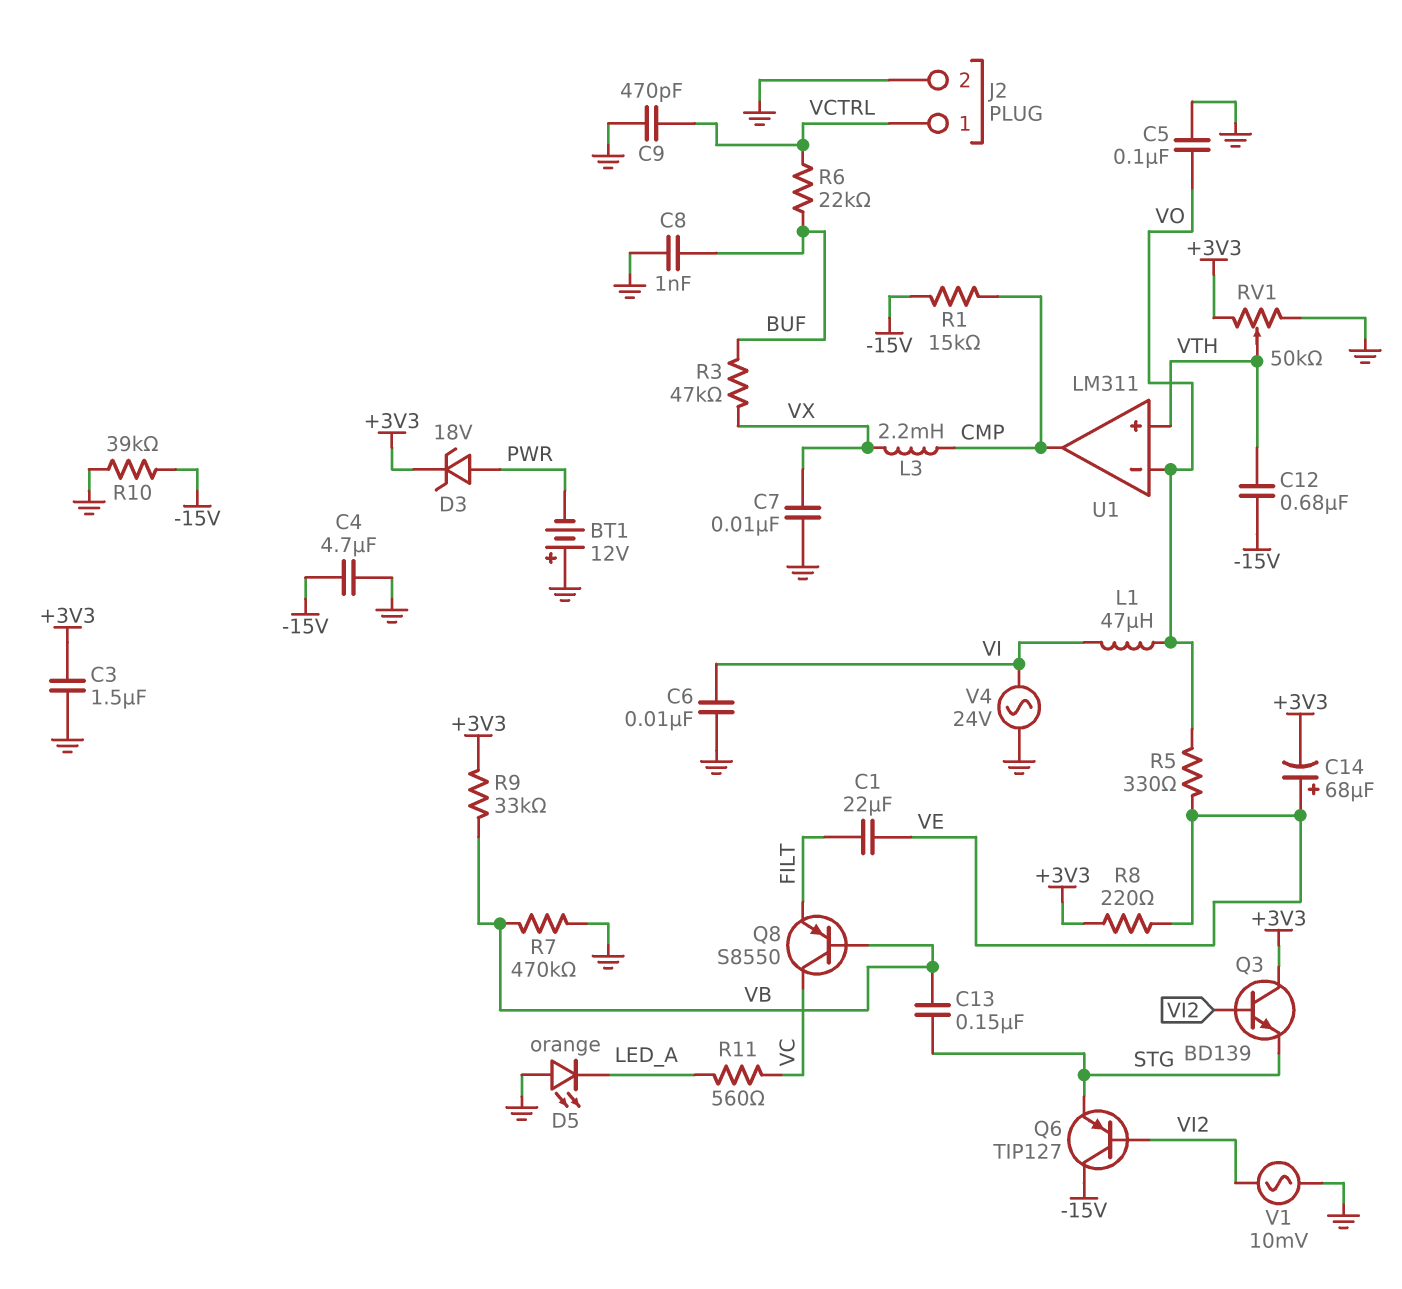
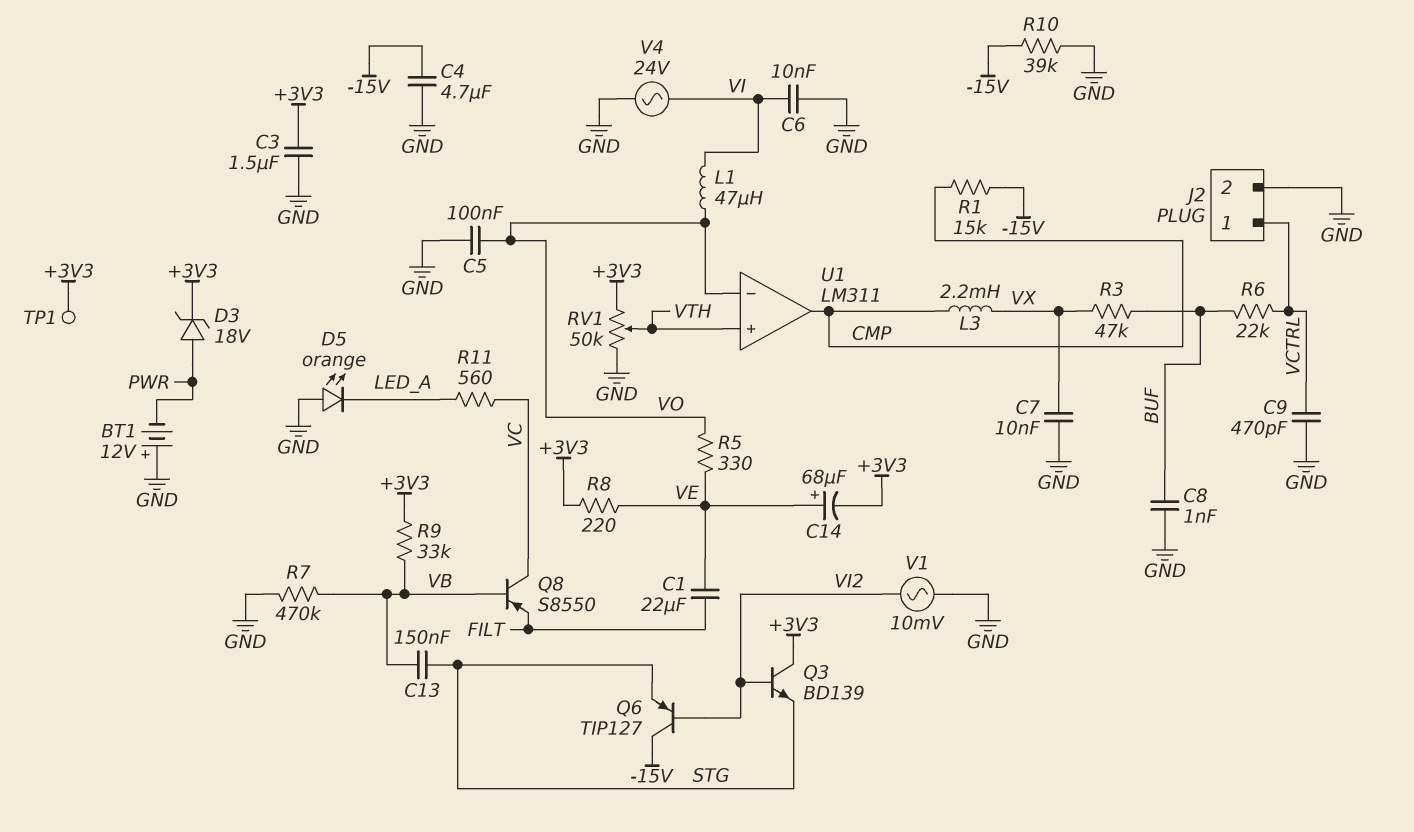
C12: 680nF (-15V, VTH) -> none
TP1: none -> test point (+3V3)

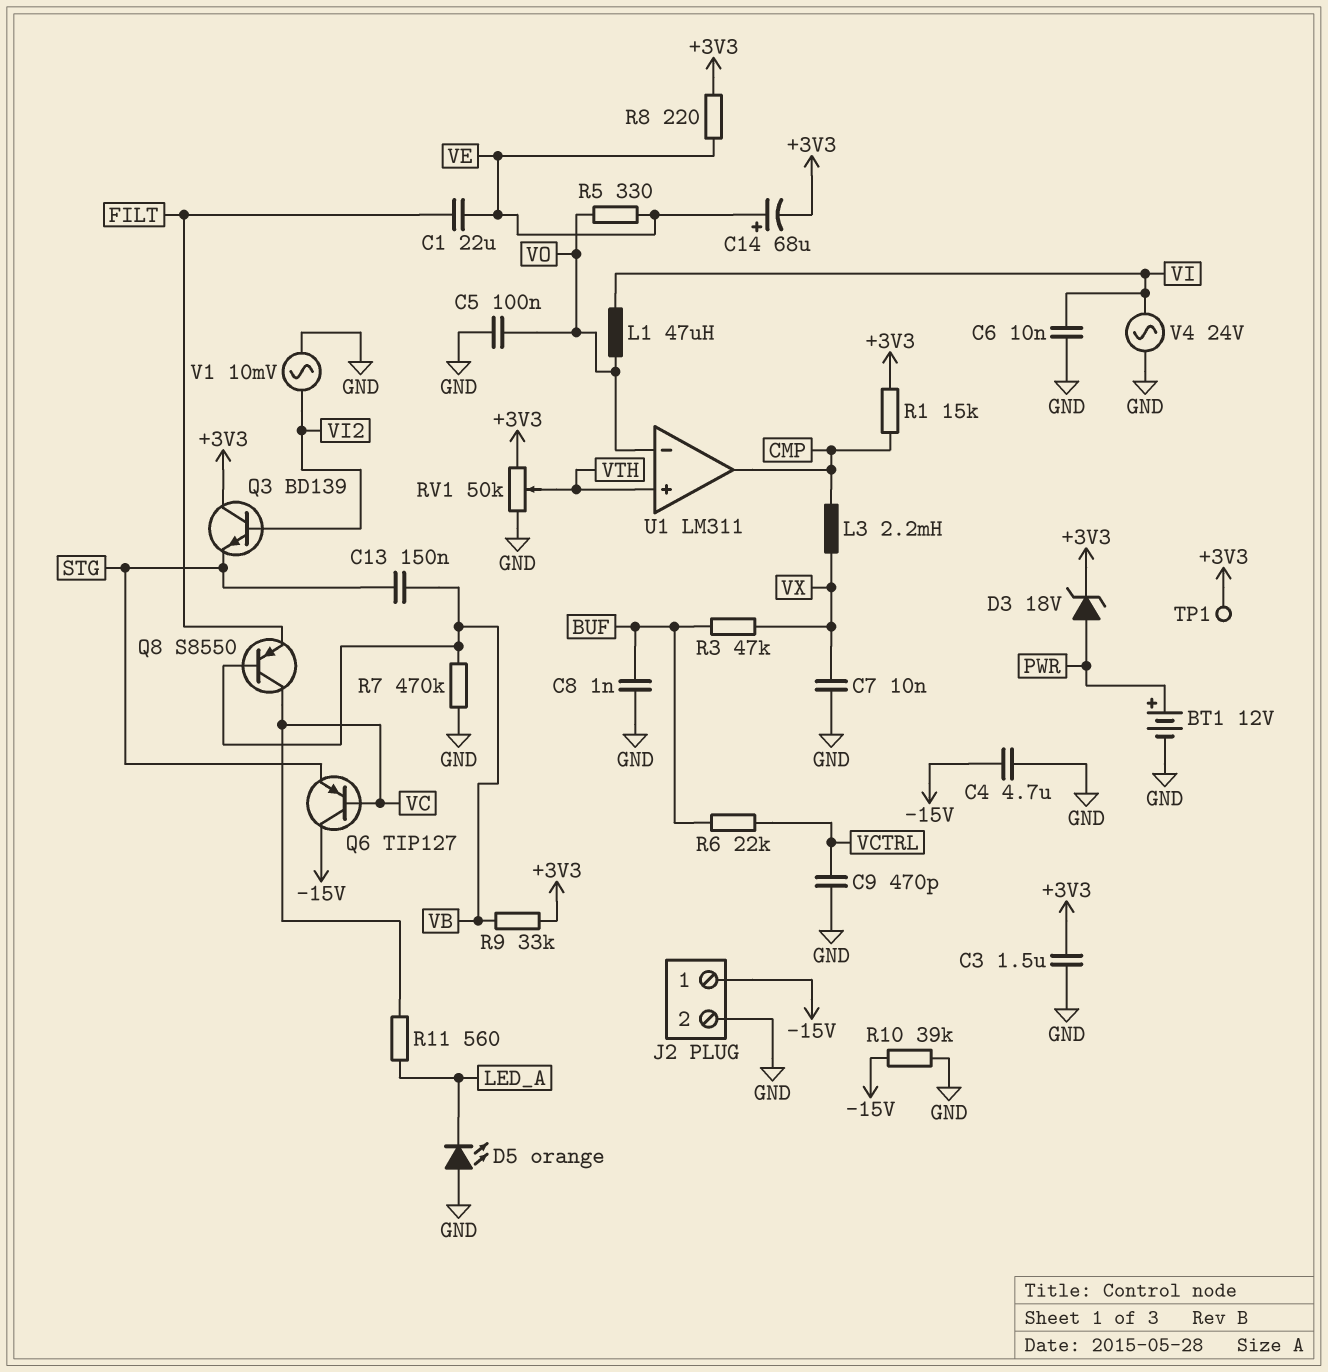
BT1: 12V (plus GND, minus PWR) -> 12V (plus PWR, minus GND)
J2 pin 1: VCTRL -> -15V
Q6: PNP TIP127 (B VI2, C -15V, E STG) -> PNP TIP127 (B VC, C -15V, E STG)
R1: 15k (-15V, CMP) -> 15k (+3V3, CMP)

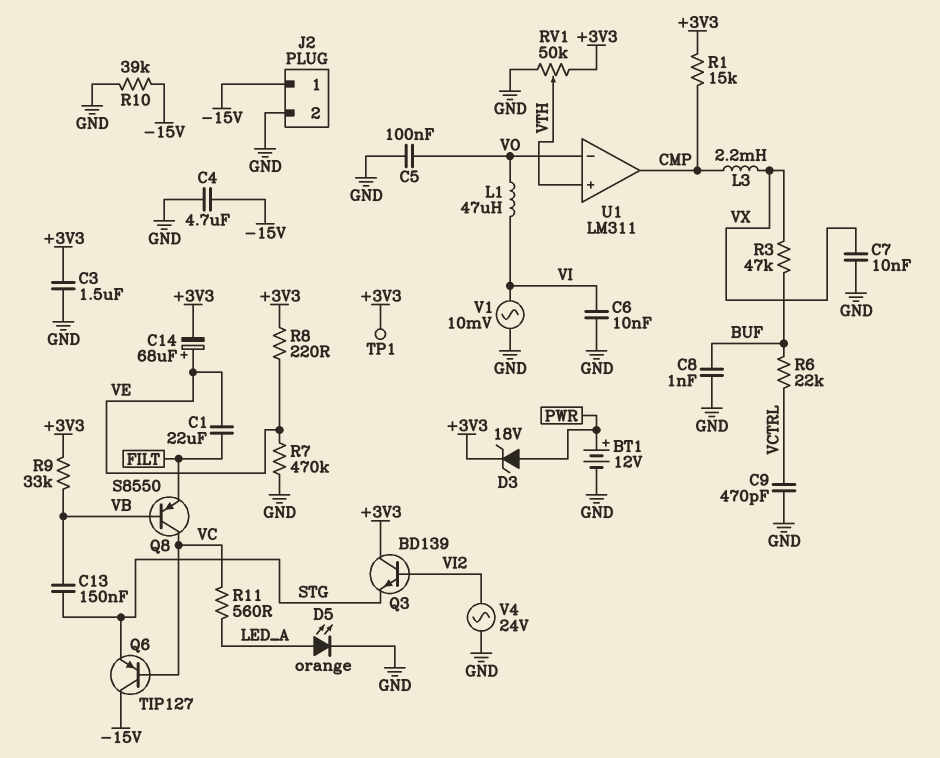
D5: LED orange (A GND, K LED_A) -> LED orange (A LED_A, K GND)
R5: 330 (VE, VO) -> none
R7: 470k (GND, VB) -> 470k (GND, VE)
V1: AC 10mV (GND, VI2) -> AC 10mV (GND, VI)
V4: AC 24V (GND, VI) -> AC 24V (GND, VI2)

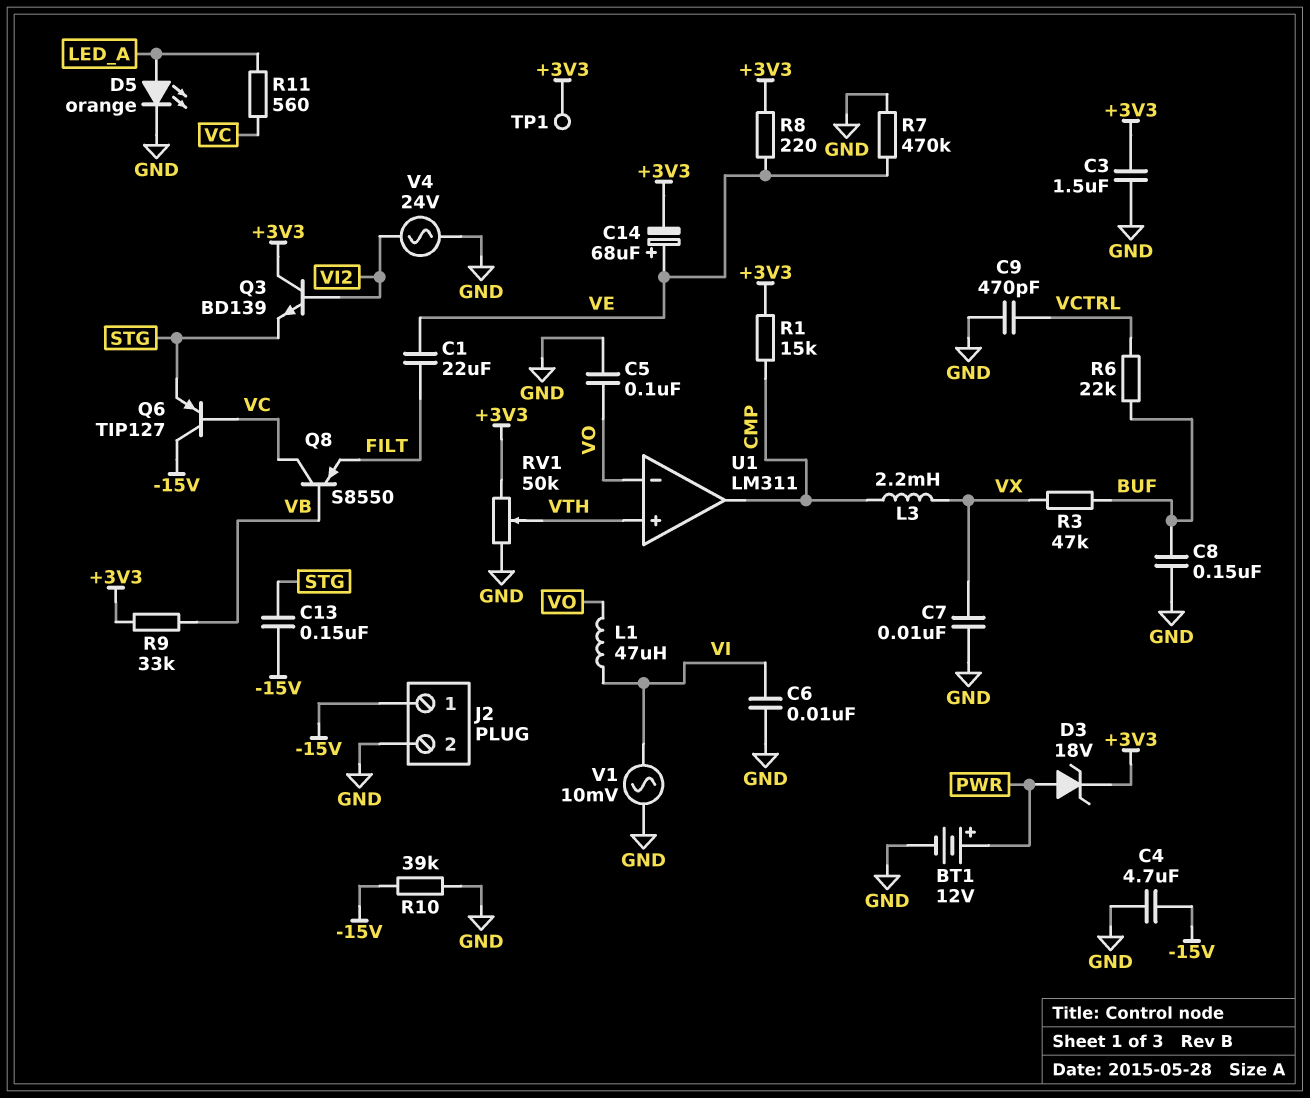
C8: 1nF (BUF, GND) -> 150nF (BUF, GND)
C13: 150nF (STG, VB) -> 150nF (-15V, STG)

